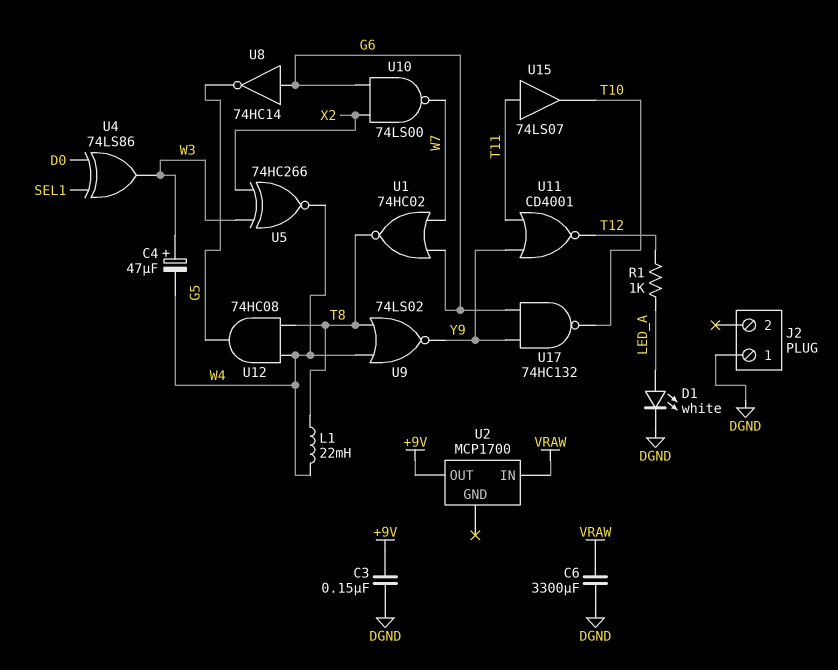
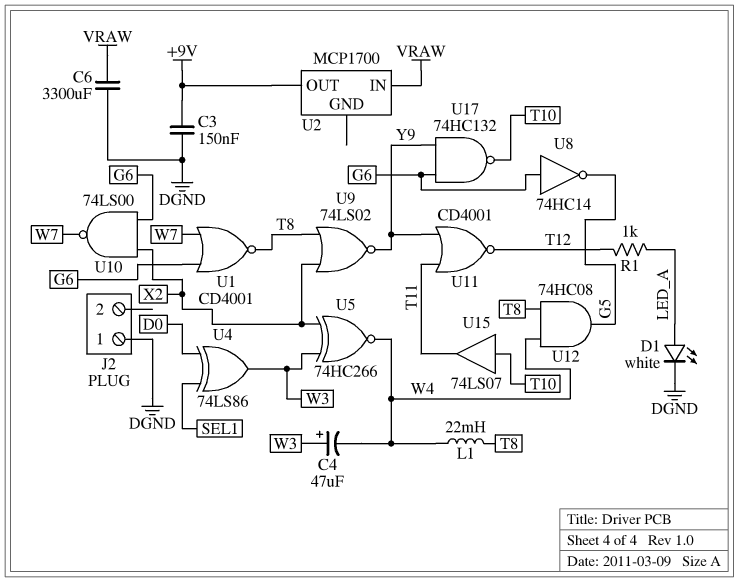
U1: NOR 74HC02 (in G6, in W7, out T8) -> NOR CD4001 (in G6, in W7, out T8)
U9: NOR 74LS02 (in T8, in W4, out Y9) -> NOR 74LS02 (in T8, in X2, out Y9)
U15: buffer 74LS07 (in T11, out T10) -> buffer 74LS07 (in T10, out T11)

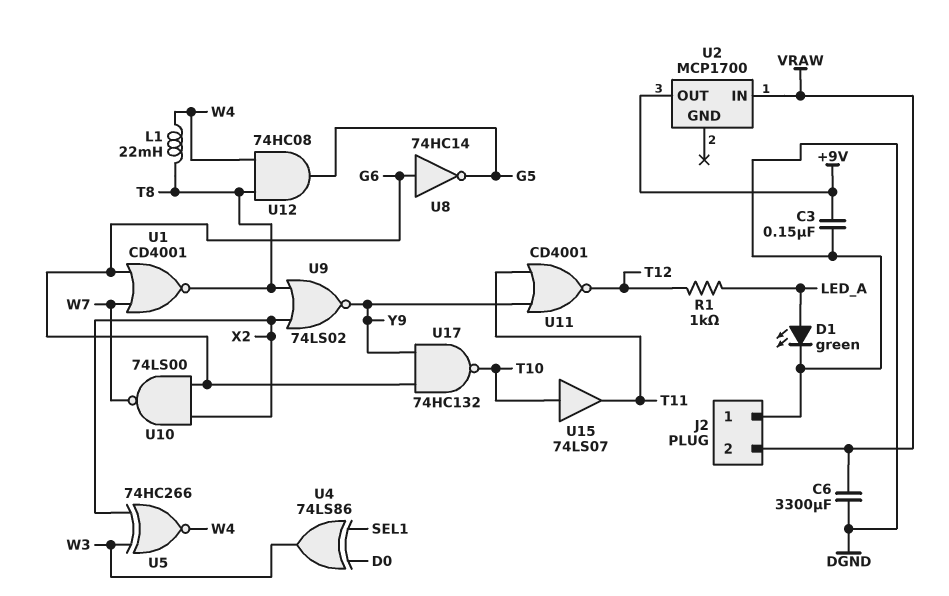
C4: 47uF (plus W3, minus W4) -> none
D1: LED white (A LED_A, K DGND) -> LED green (A LED_A, K DGND)
J2 pin 2: none -> VRAW

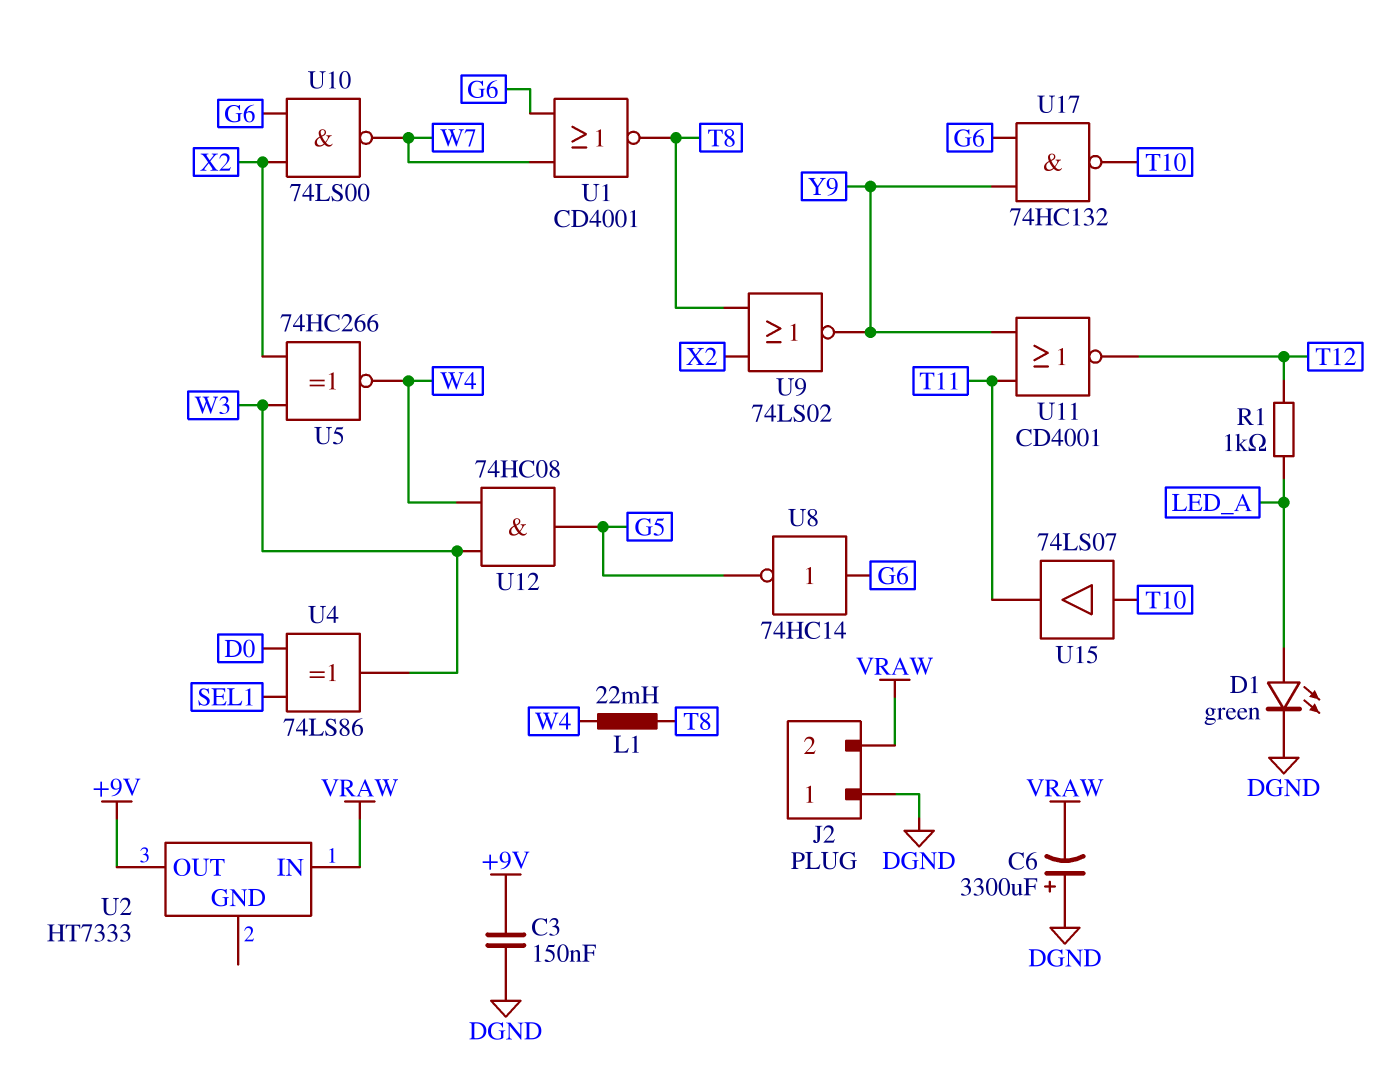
C6: 3300uF (DGND, VRAW) -> 3300uF (plus DGND, minus VRAW)
U2: MCP1700 -> HT7333
U12: AND 74HC08 (in T8, in W4, out G5) -> AND 74HC08 (in W3, in W4, out G5)

